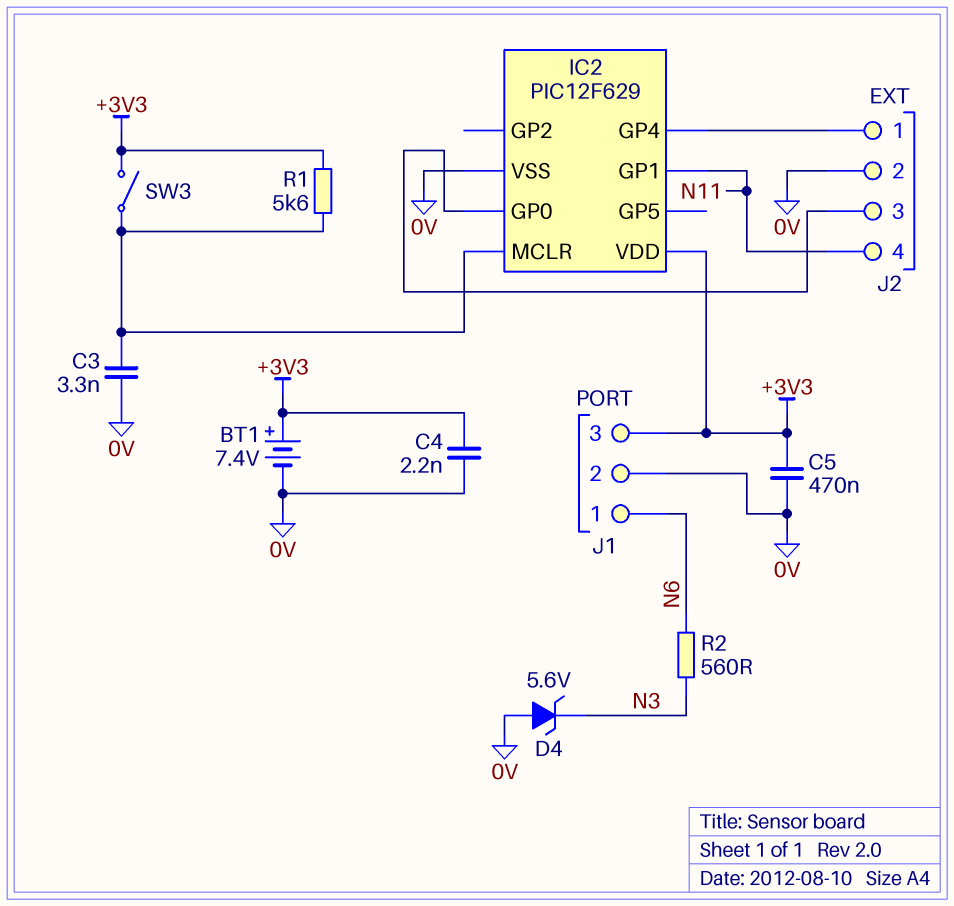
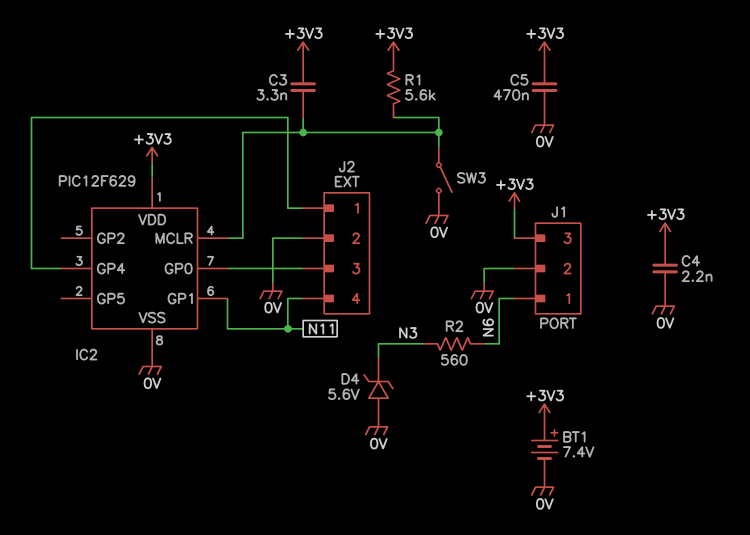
C3: 3.3nF (0V, IC2/MCLR) -> 3.3nF (+3V3, IC2/MCLR)
SW3: switch (+3V3, IC2/MCLR) -> switch (0V, IC2/MCLR)

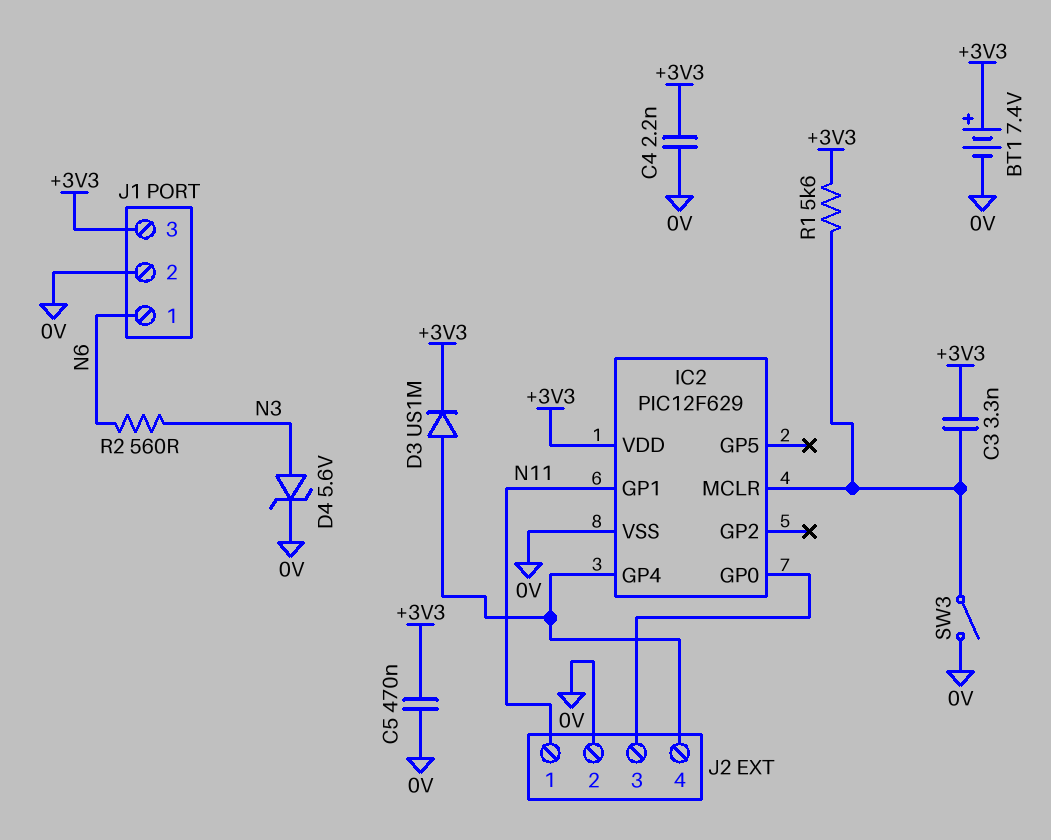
D3: none -> diode US1M (A IC2/GP4, K +3V3)
D4: zener 5.6V (A 0V, K N3) -> zener 5.6V (A N3, K 0V)
J2 pin 1: IC2/GP4 -> N11
J2 pin 4: N11 -> IC2/GP4

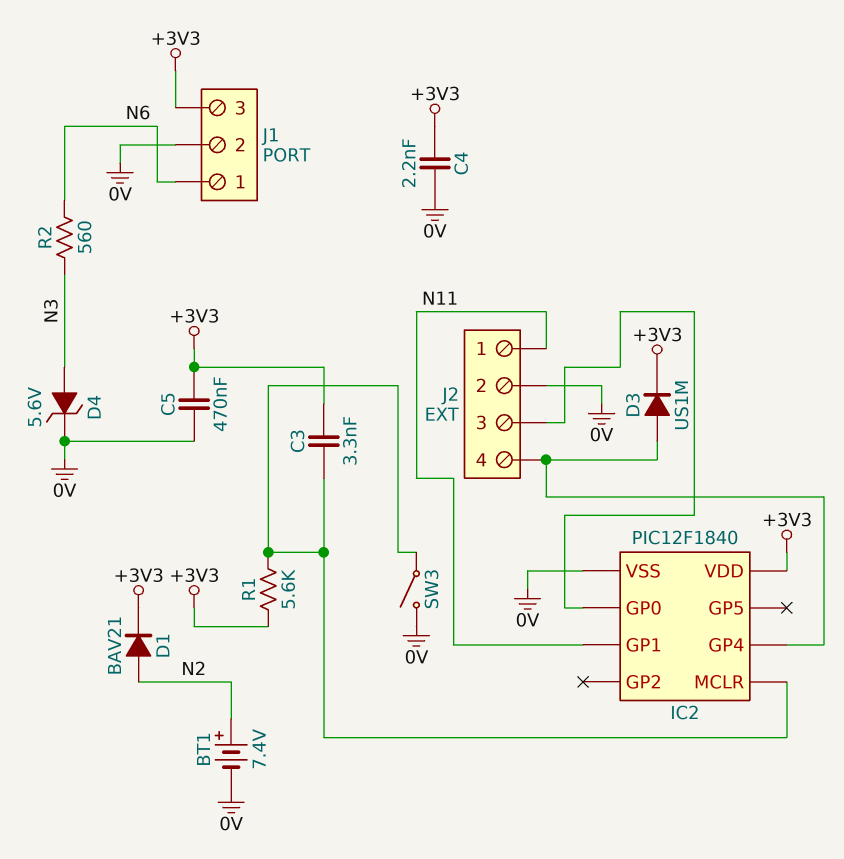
BT1: 7.4V (plus +3V3, minus 0V) -> 7.4V (plus N2, minus 0V)
D1: none -> diode BAV21 (A N2, K +3V3)
IC2: PIC12F629 -> PIC12F1840

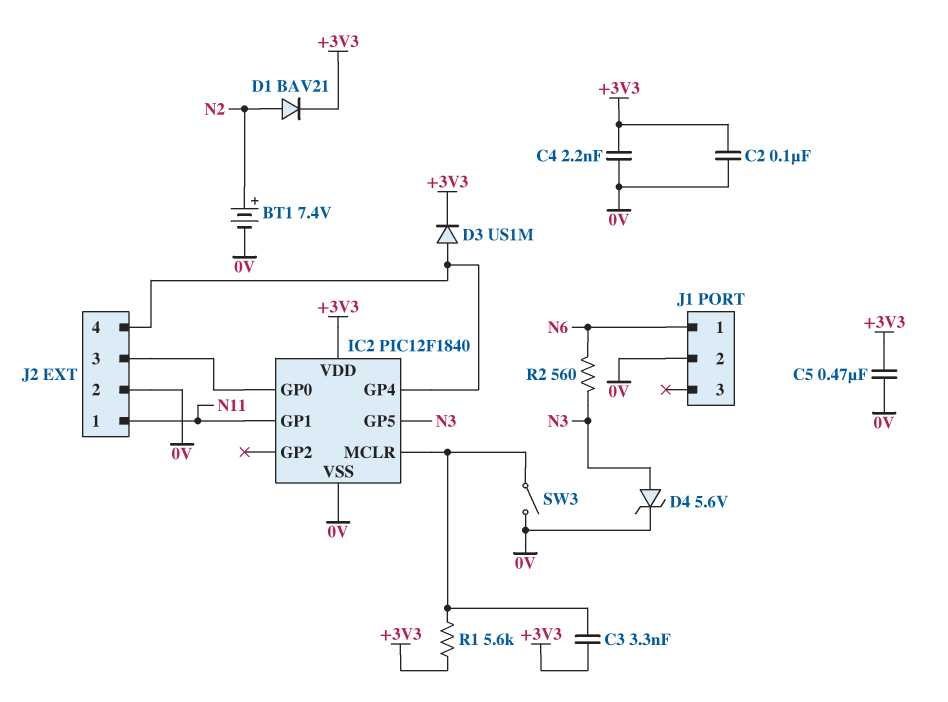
C2: none -> 100nF (+3V3, 0V)
IC2 pin GP5: none -> N3
J1 pin 3: +3V3 -> none

